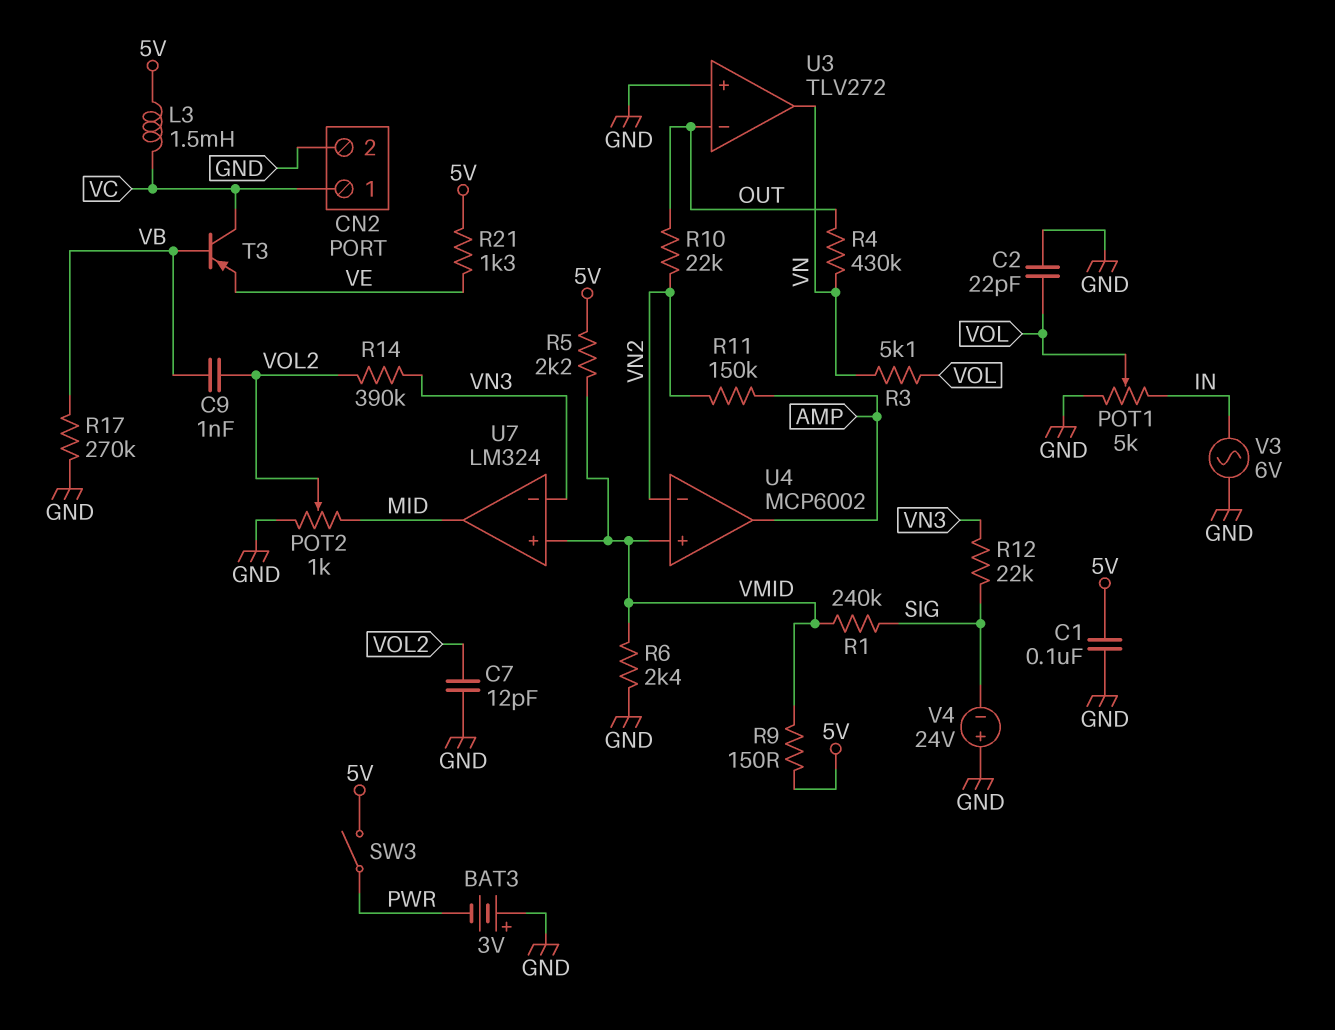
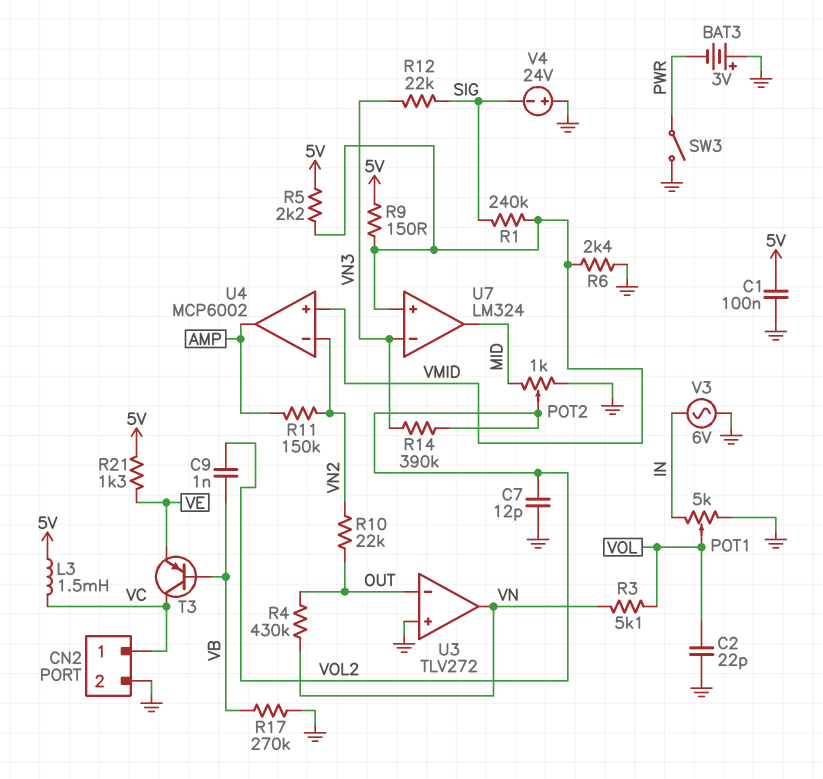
SW3: switch (5V, PWR) -> switch (GND, PWR)

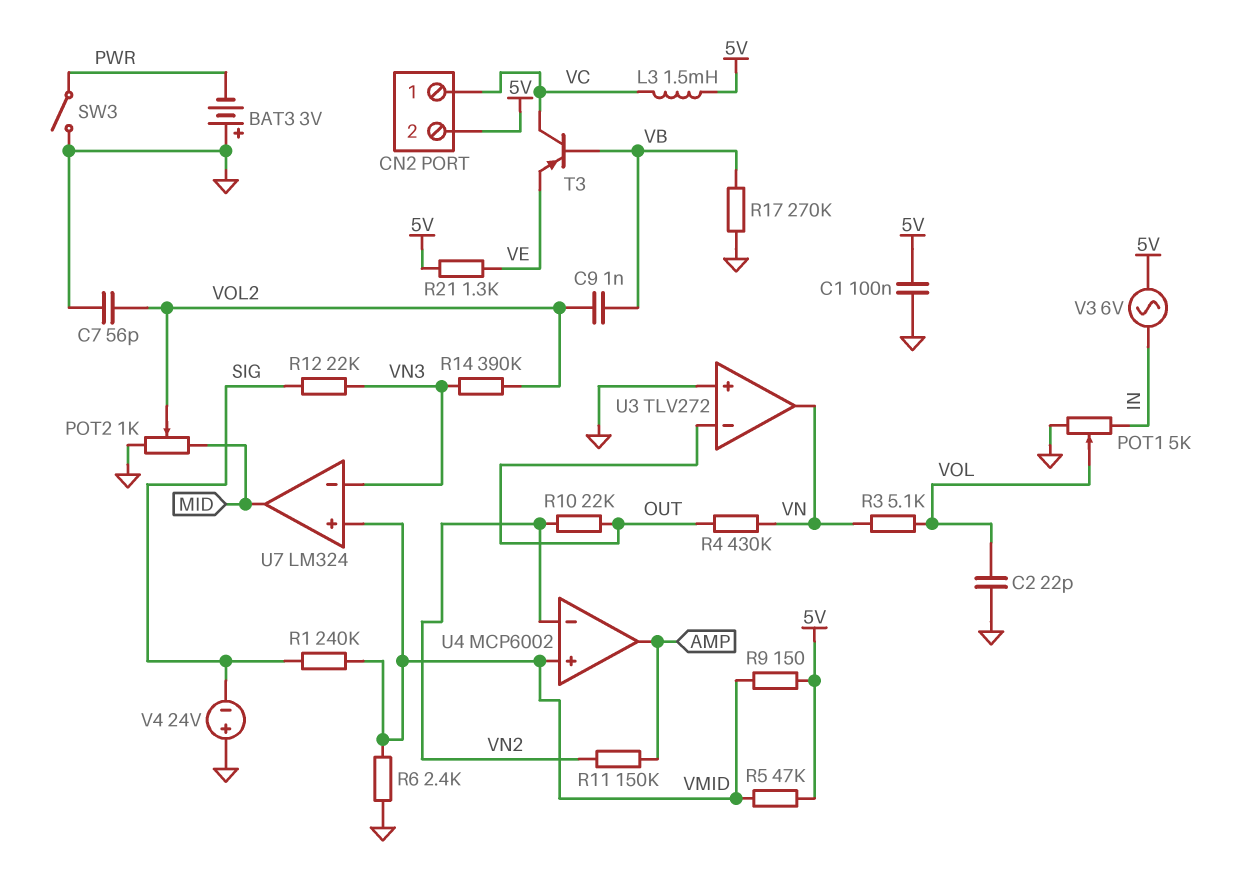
C7: 12pF (GND, VOL2) -> 56pF (GND, VOL2)
CN2 pin 2: GND -> 5V
R5: 2.2k (5V, VMID) -> 47k (5V, VMID)
V3: AC 6V (GND, IN) -> AC 6V (5V, IN)

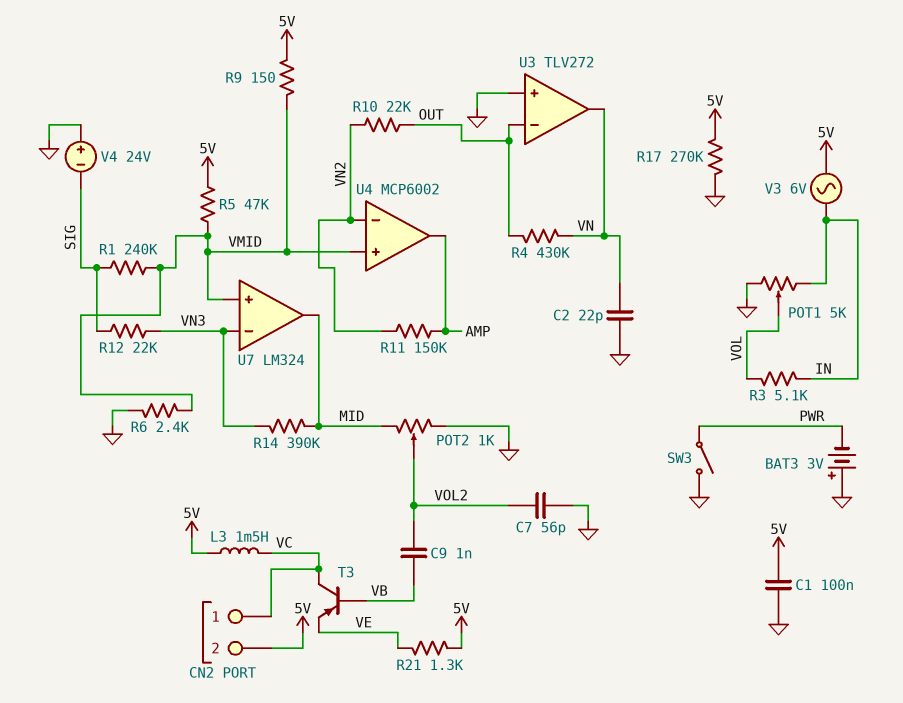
C2: 22pF (GND, VOL) -> 22pF (GND, VN)
R3: 5.1k (VN, VOL) -> 5.1k (IN, VOL)
R14: 390k (VN3, VOL2) -> 390k (MID, VN3)
R17: 270k (GND, VB) -> 270k (5V, GND)

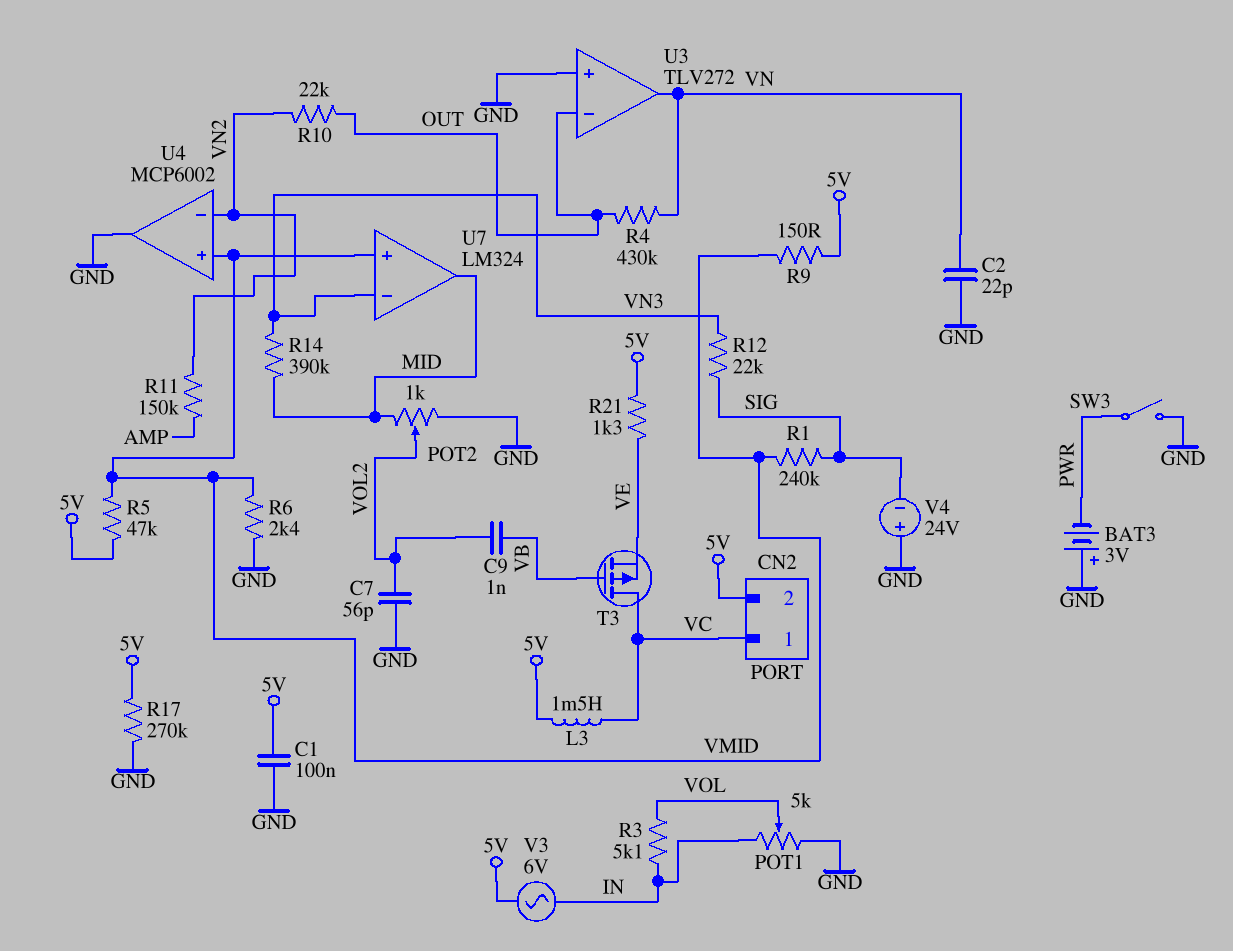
T3: PNP (B VB, C VC, E VE) -> PMOS (G VB, D VC, S VE)
U4 pin out: AMP -> GND

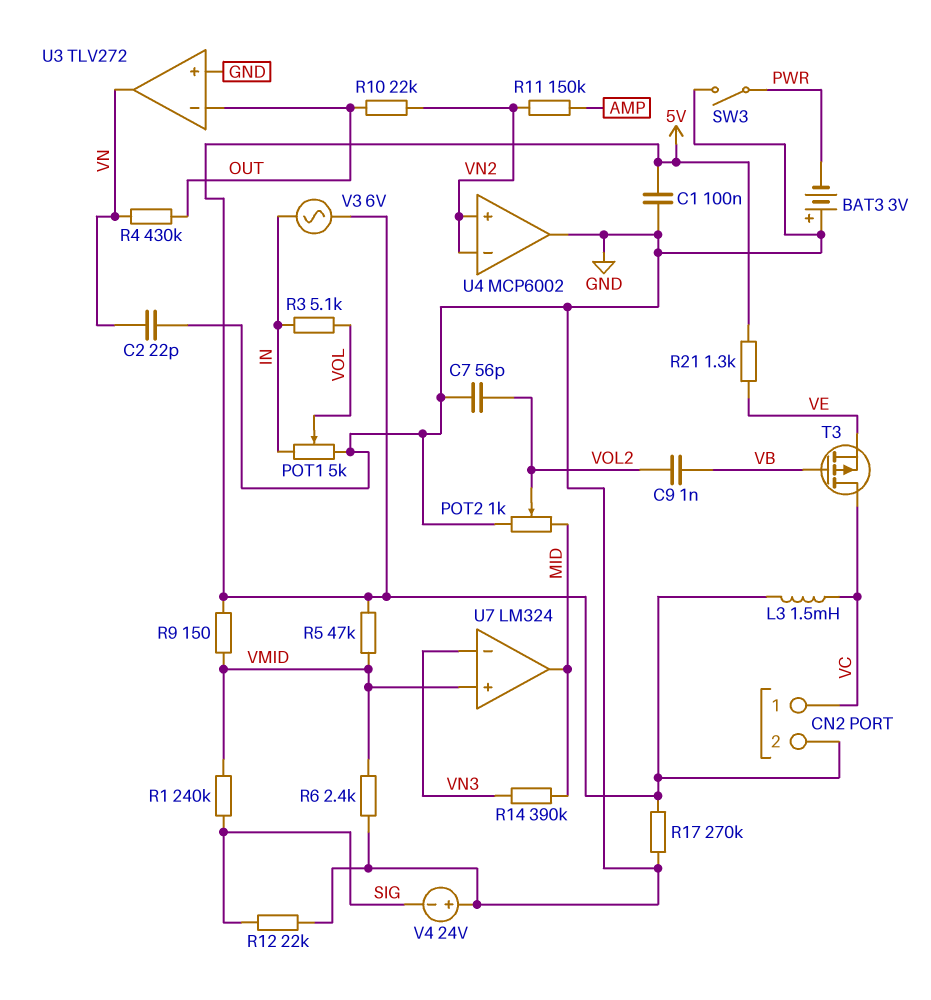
R12: 22k (SIG, VN3) -> 22k (GND, SIG)
U4 pin in+: VMID -> VN2

